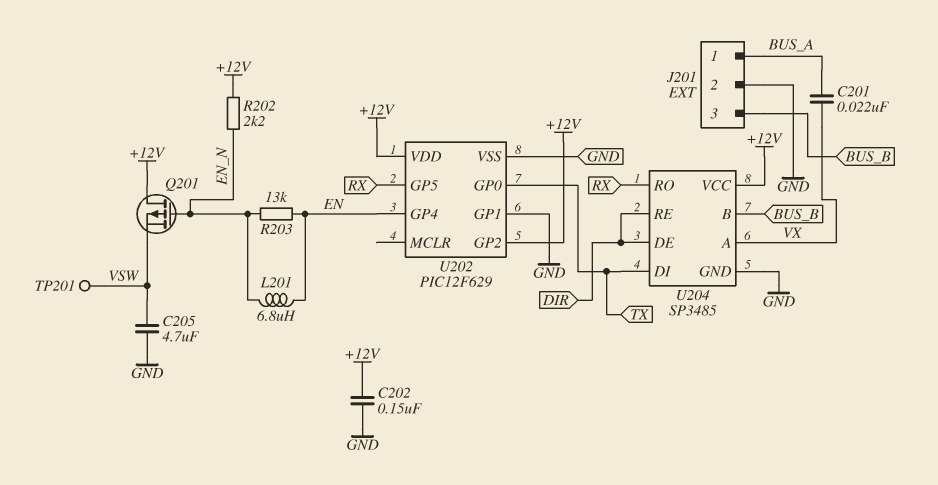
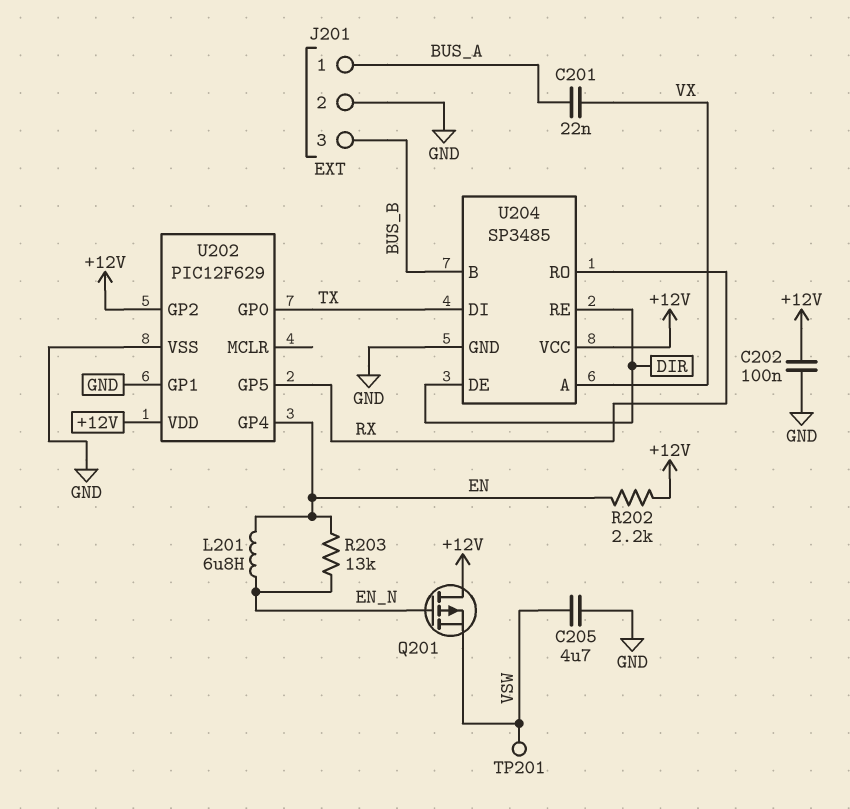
C202: 150nF (+12V, GND) -> 100nF (+12V, GND)
R202: 2.2k (+12V, EN_N) -> 2.2k (+12V, EN)

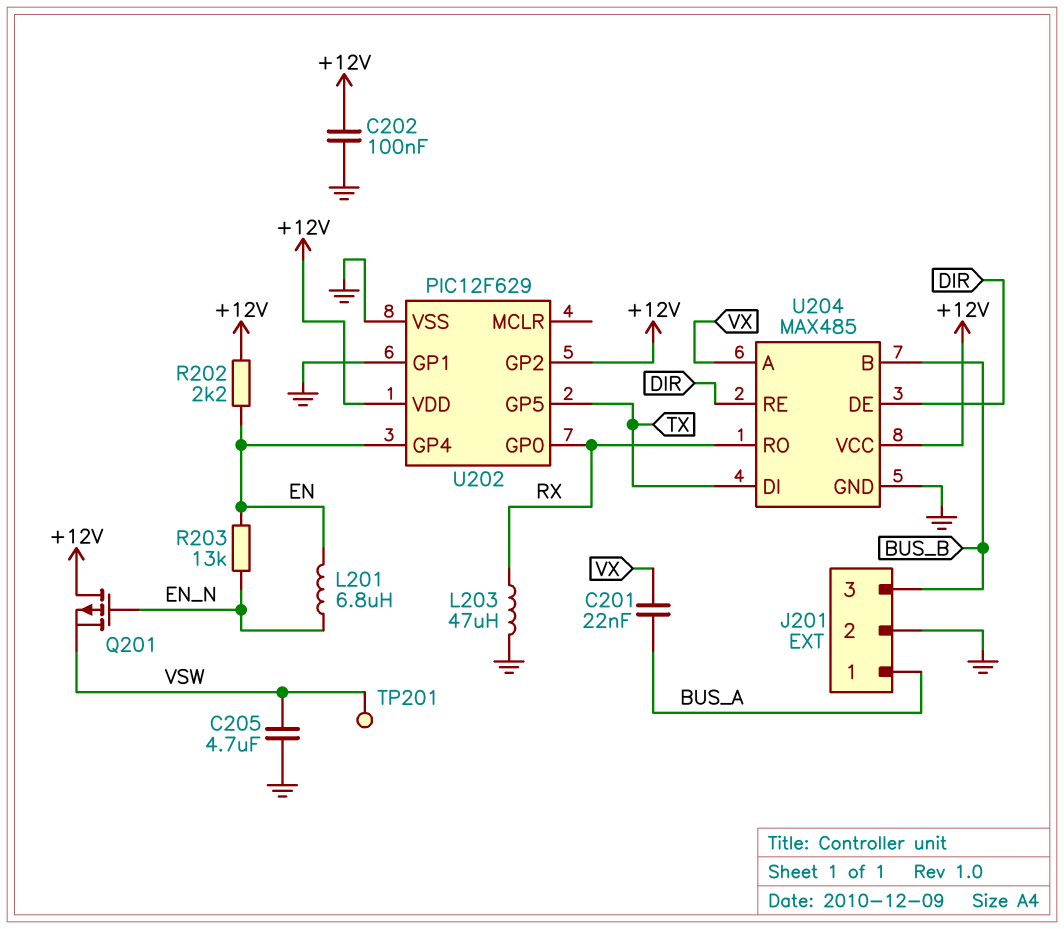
L203: none -> 47uH (GND, RX)
U202 pin GP0: TX -> RX
U202 pin GP5: RX -> TX
U204: SP3485 -> MAX485

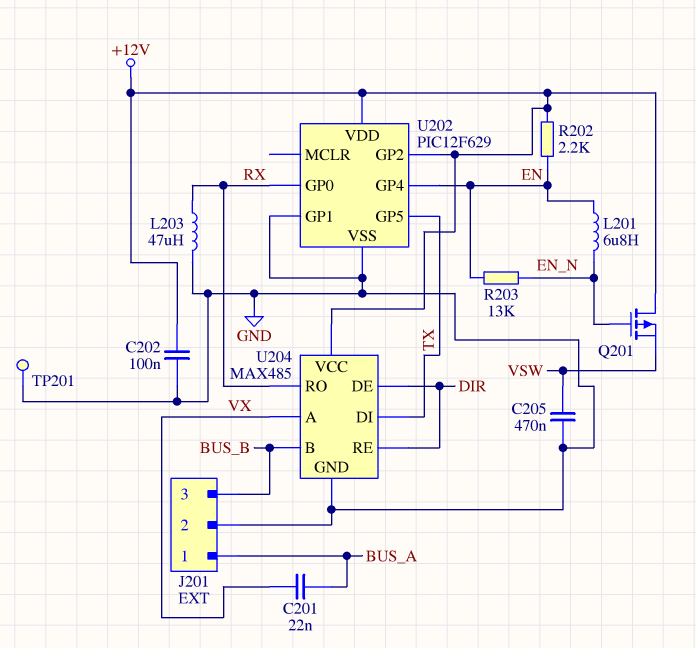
C205: 4.7uF (GND, VSW) -> 470nF (GND, VSW)
TP201: test point (VSW) -> test point (GND)

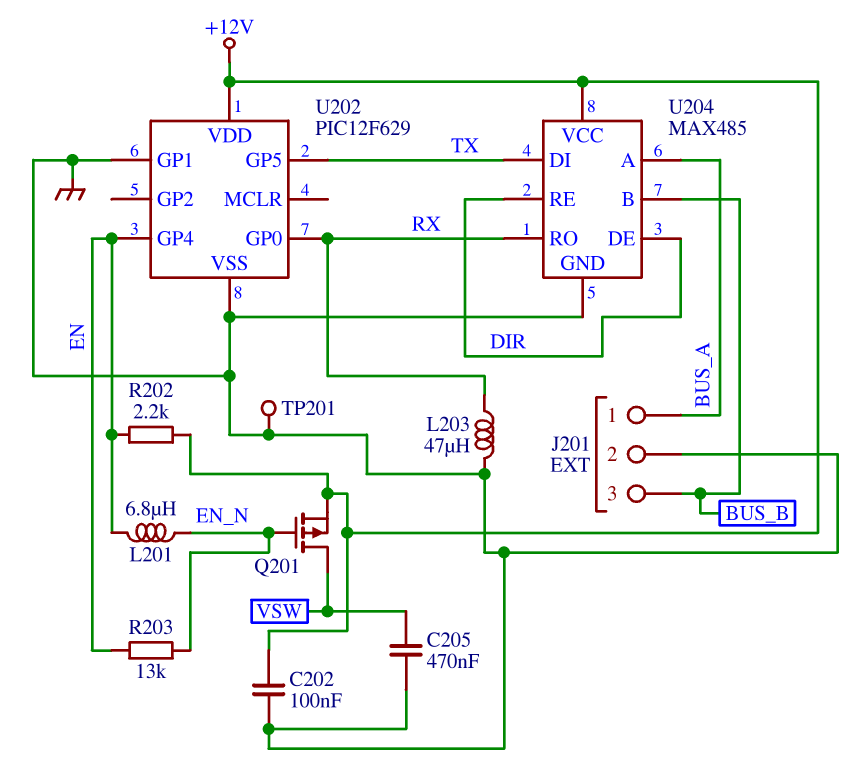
C201: 22nF (BUS_A, VX) -> none
Q201: PMOS (G EN_N, D +12V, S VSW) -> PMOS (G EN_N, D VSW, S +12V)
U202 pin GP2: +12V -> none
U204 pin A: VX -> BUS_A

